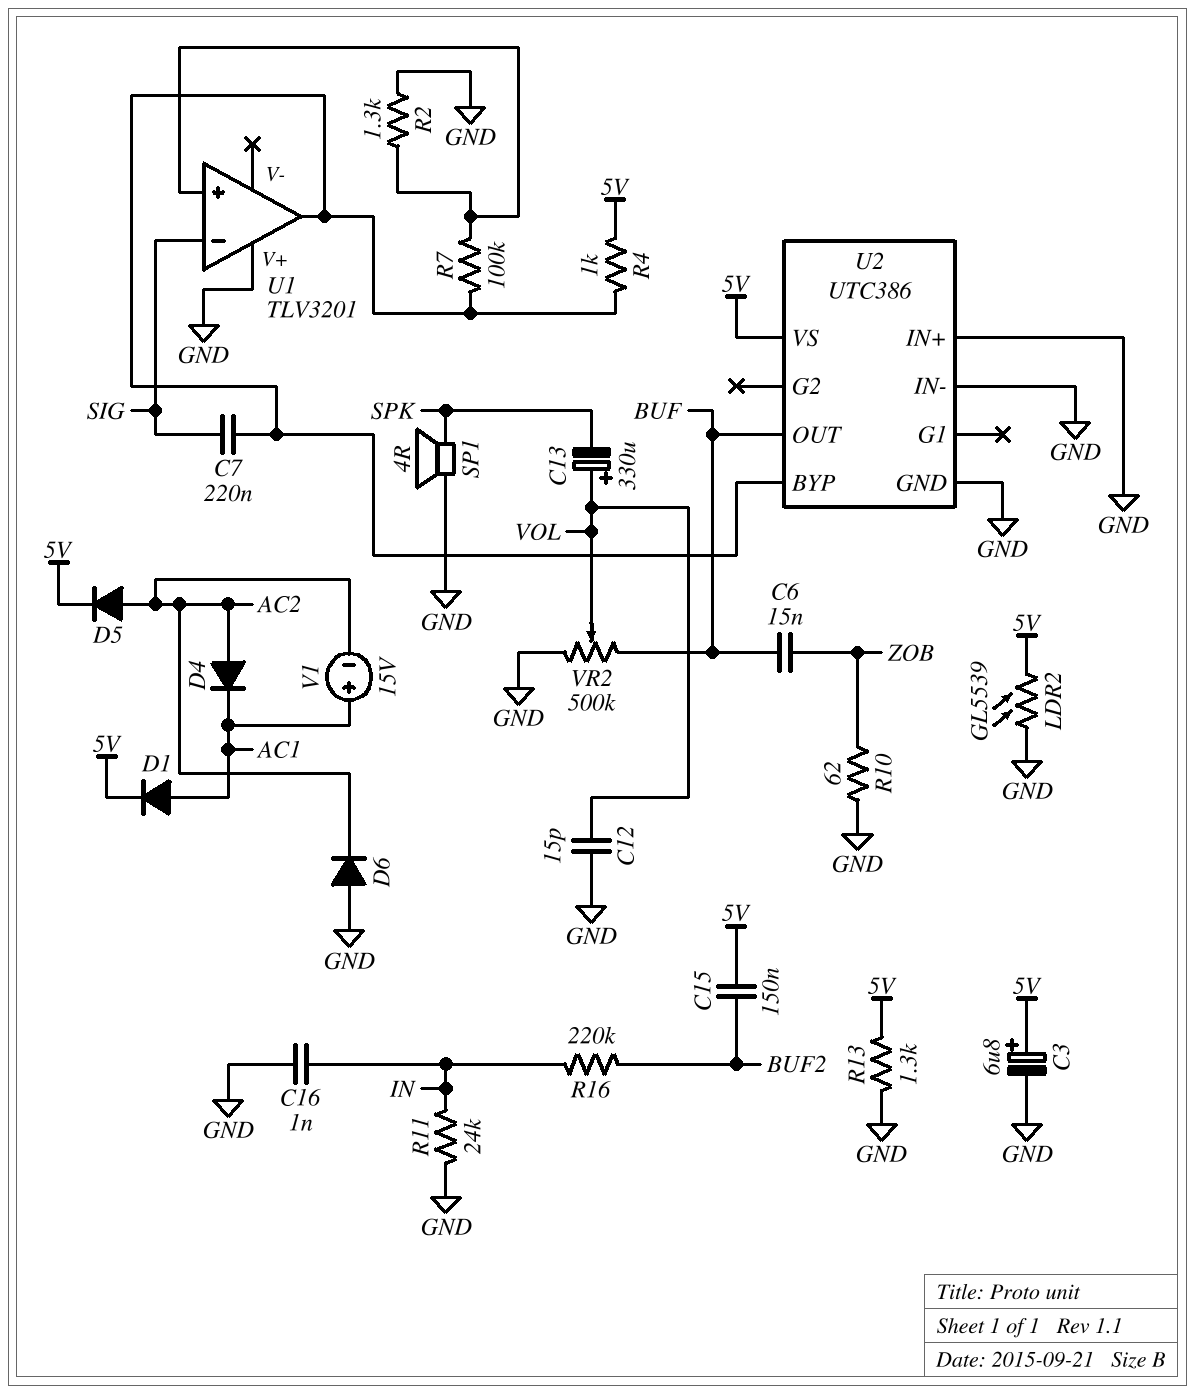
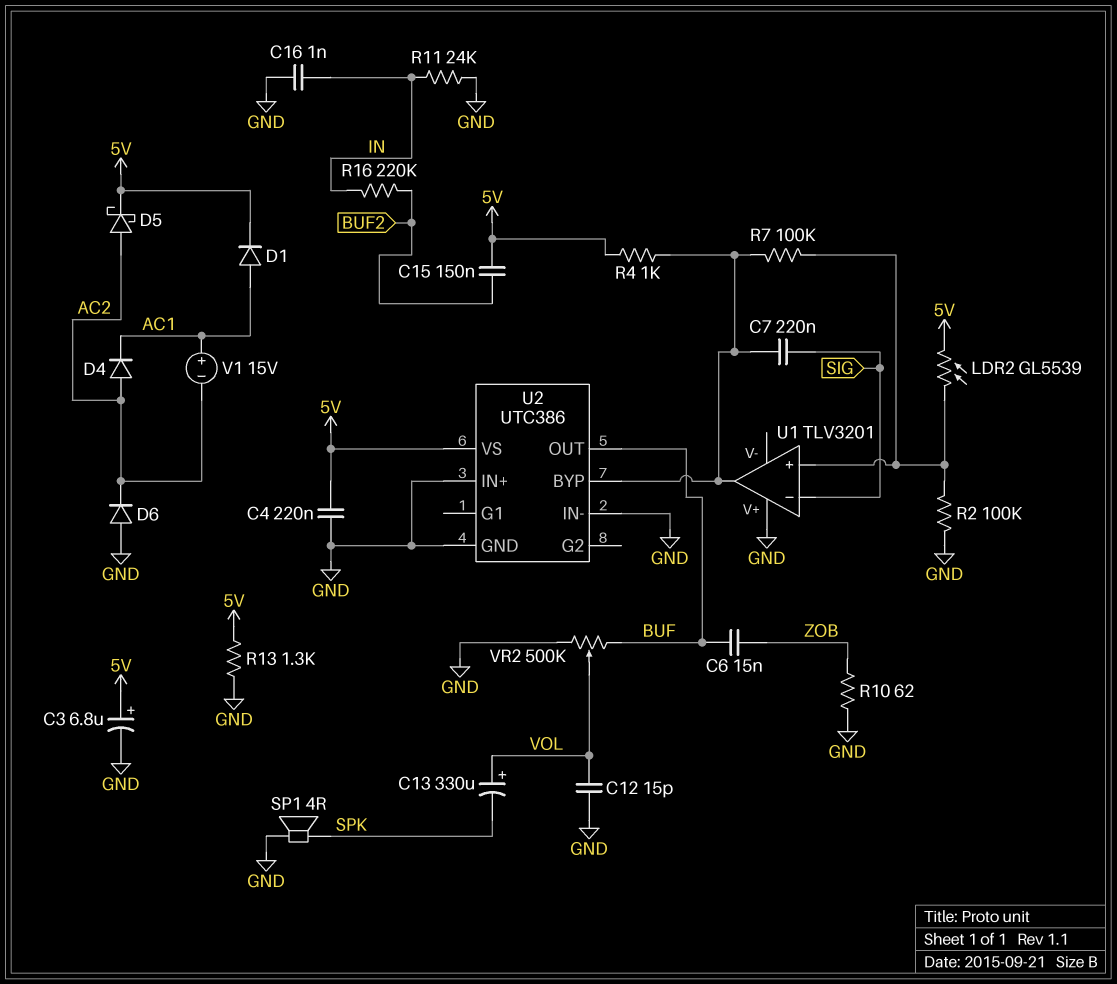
C4: none -> 220nF (5V, GND)
D5: diode (A AC2, K 5V) -> schottky (A AC2, K 5V)
LDR2: GL5539 (5V, GND) -> GL5539 (5V, U1/in+)
R2: 1.3k (GND, U1/in+) -> 100k (GND, U1/in+)

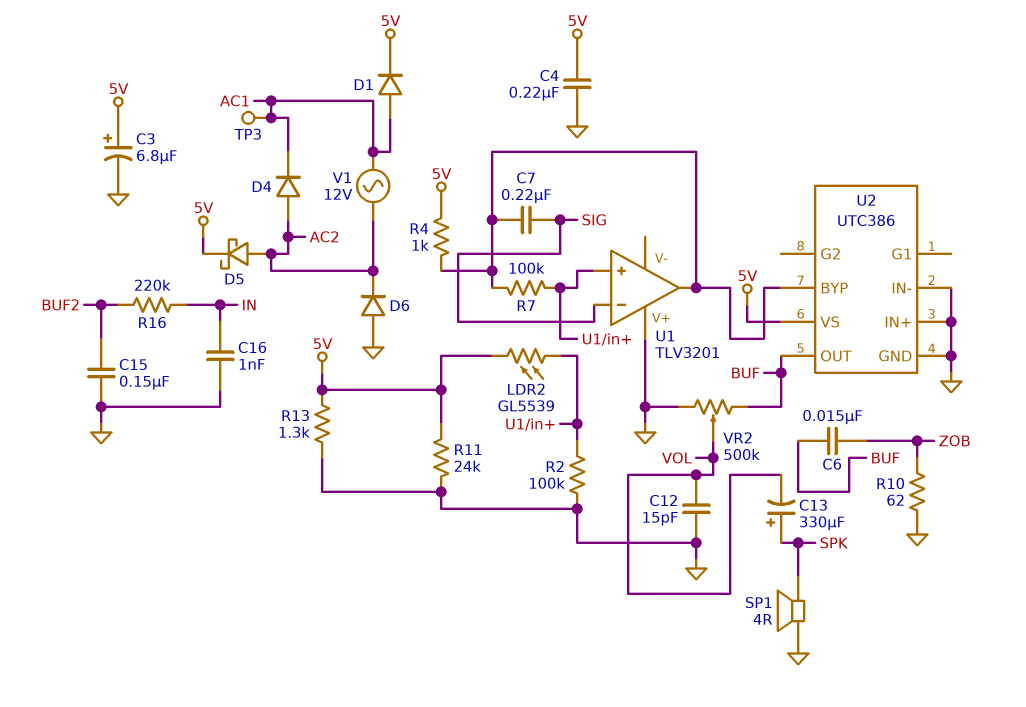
C13: 330uF (plus VOL, minus SPK) -> 330uF (plus SPK, minus VOL)
C15: 150nF (5V, BUF2) -> 150nF (BUF2, GND)
R11: 24k (GND, IN) -> 24k (5V, GND)
TP3: none -> test point (AC1)
V1: 15V (plus AC1, minus AC2) -> AC 12V (AC1, AC2)

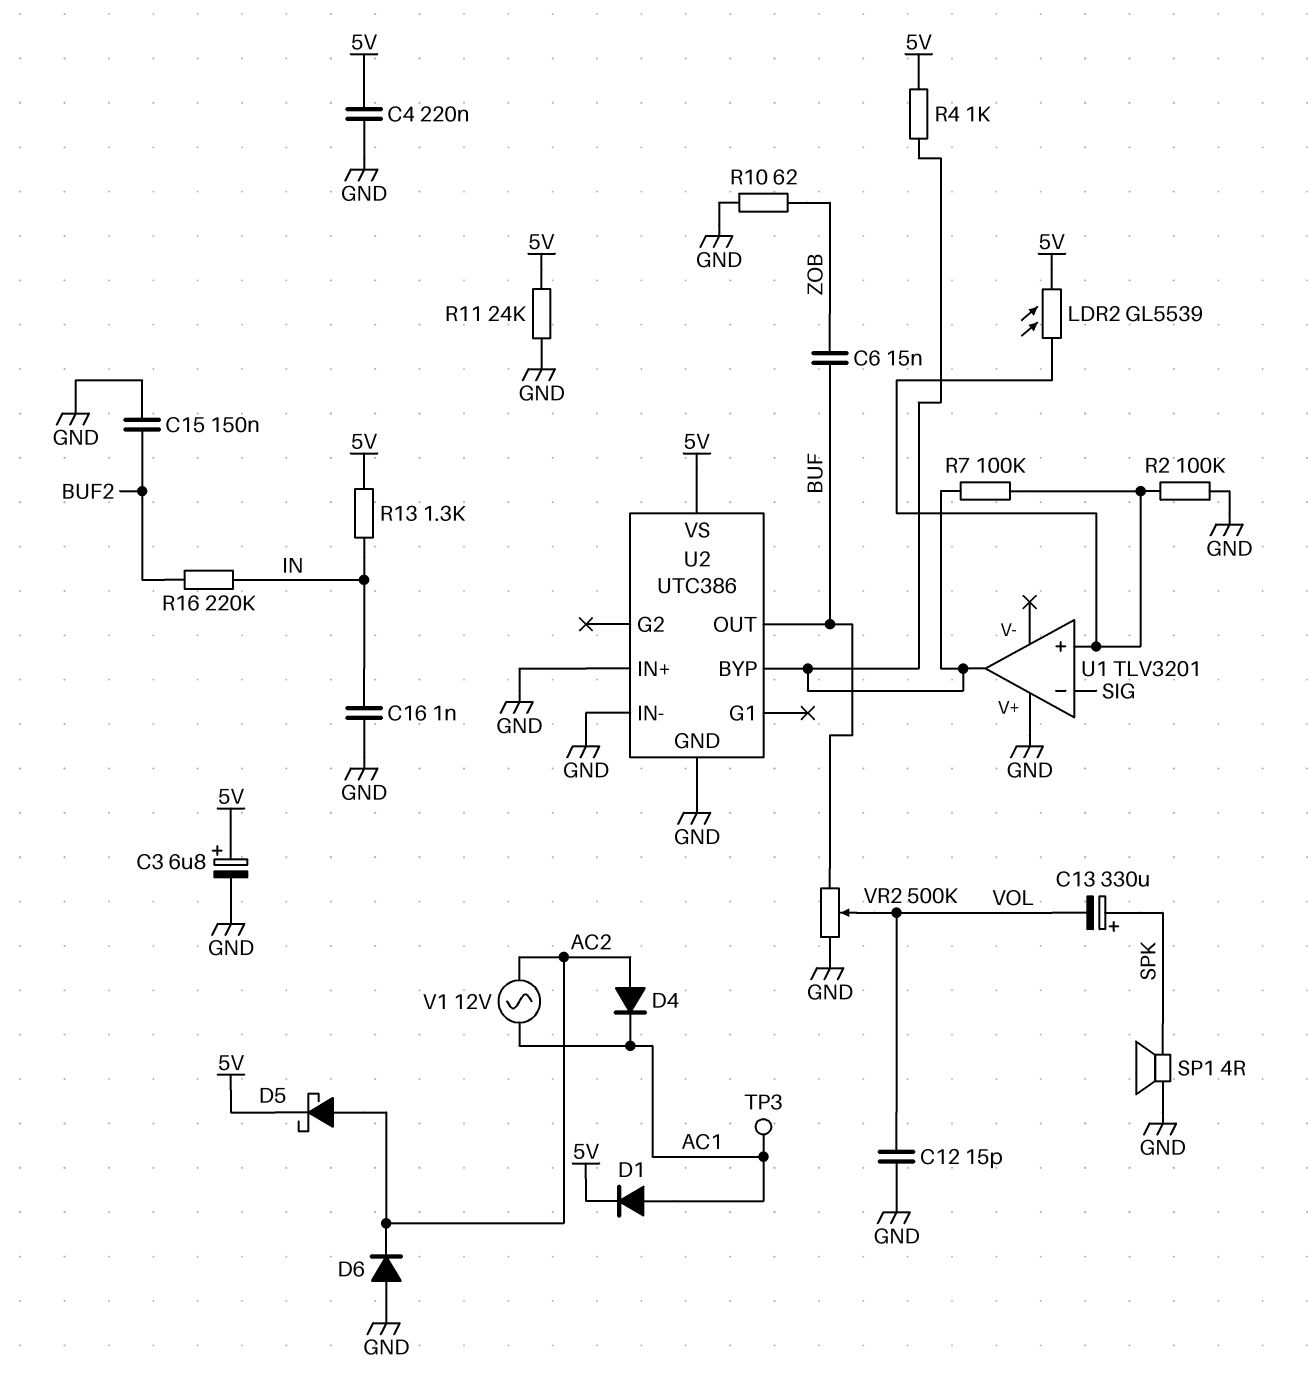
C7: 220nF (SIG, U1/out) -> none
R13: 1.3k (5V, GND) -> 1.3k (5V, IN)

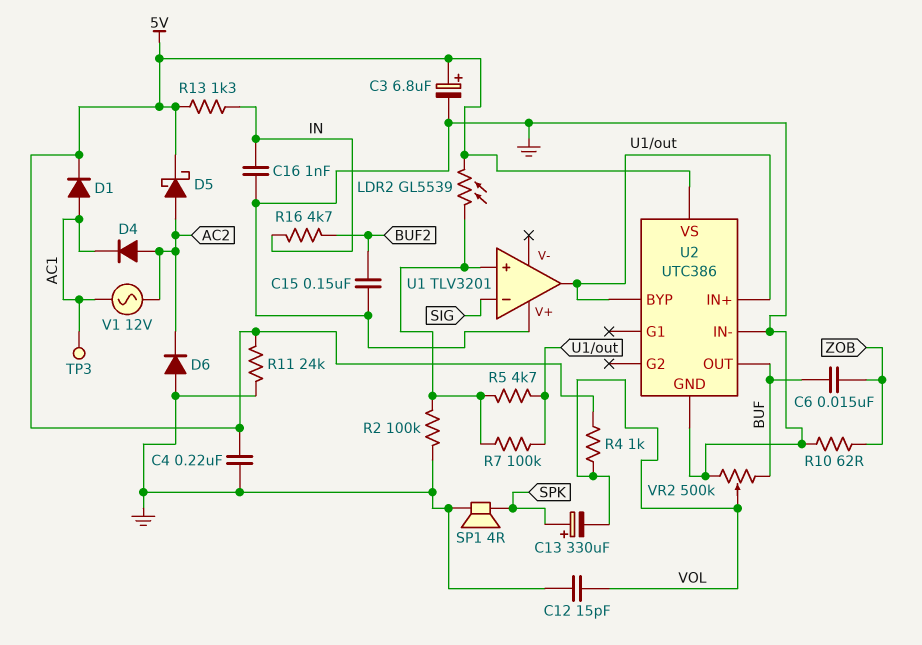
R4: 1k (5V, U1/out) -> 1k (5V, VOL)
R5: none -> 4.7k (U1/in+, U1/out)
R16: 220k (BUF2, IN) -> 4.7k (BUF2, IN)
U2 pin IN+: GND -> U1/out

